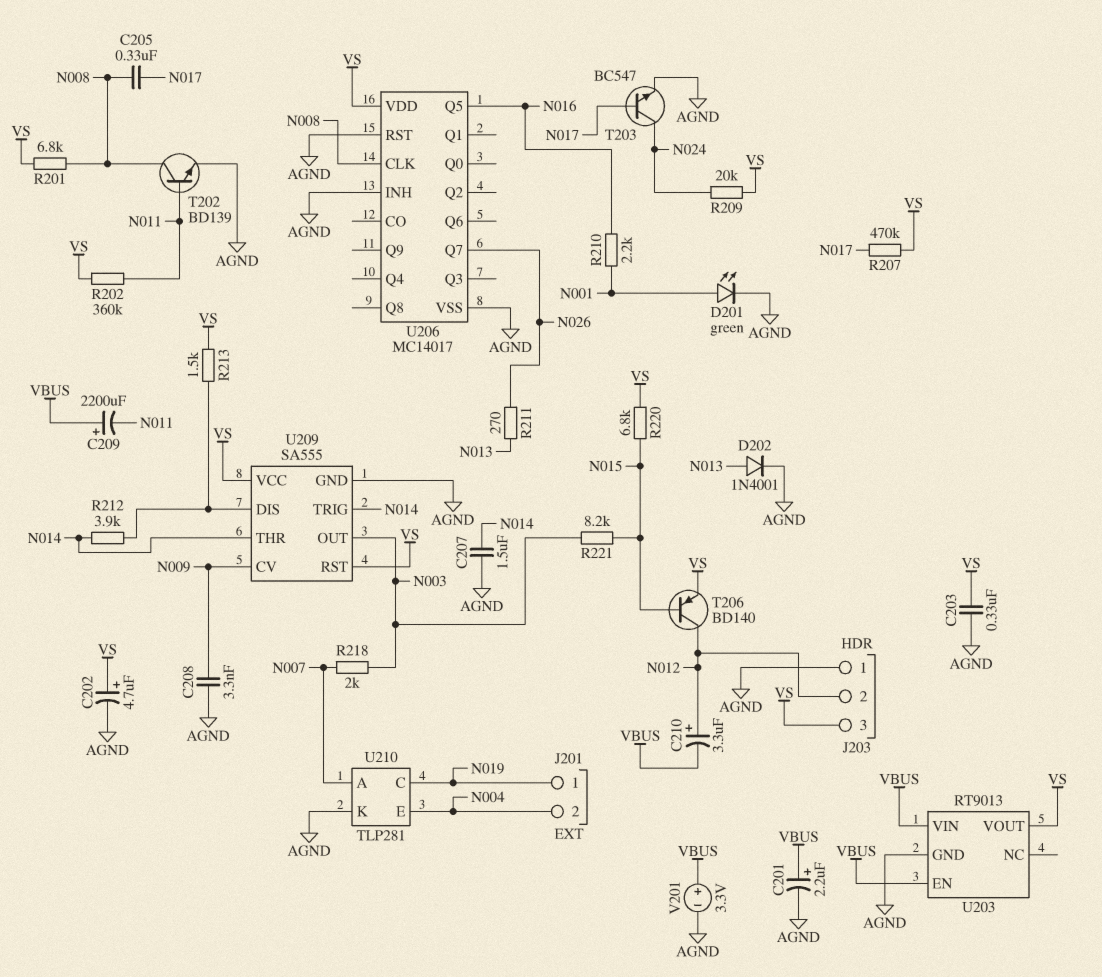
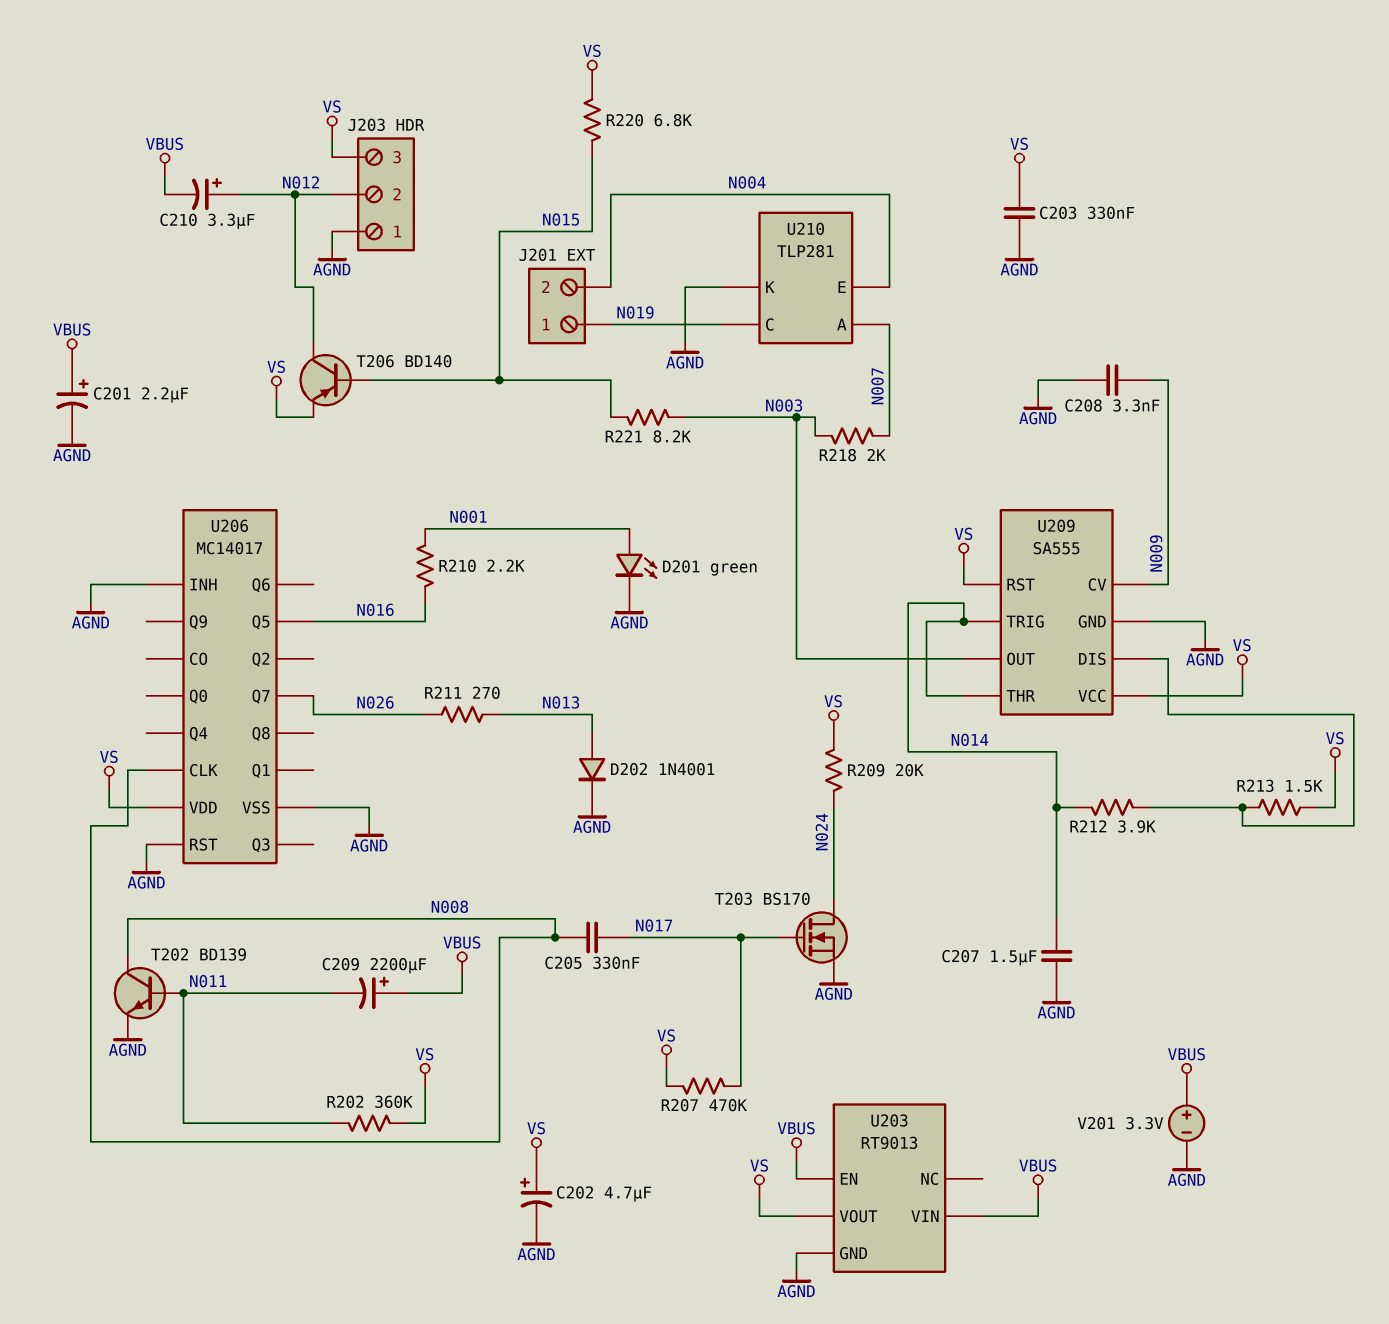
R201: 6.8k (N008, VS) -> none
T203: NPN BC547 (B N017, C N024, E AGND) -> NMOS BS170 (G N017, D N024, S AGND)

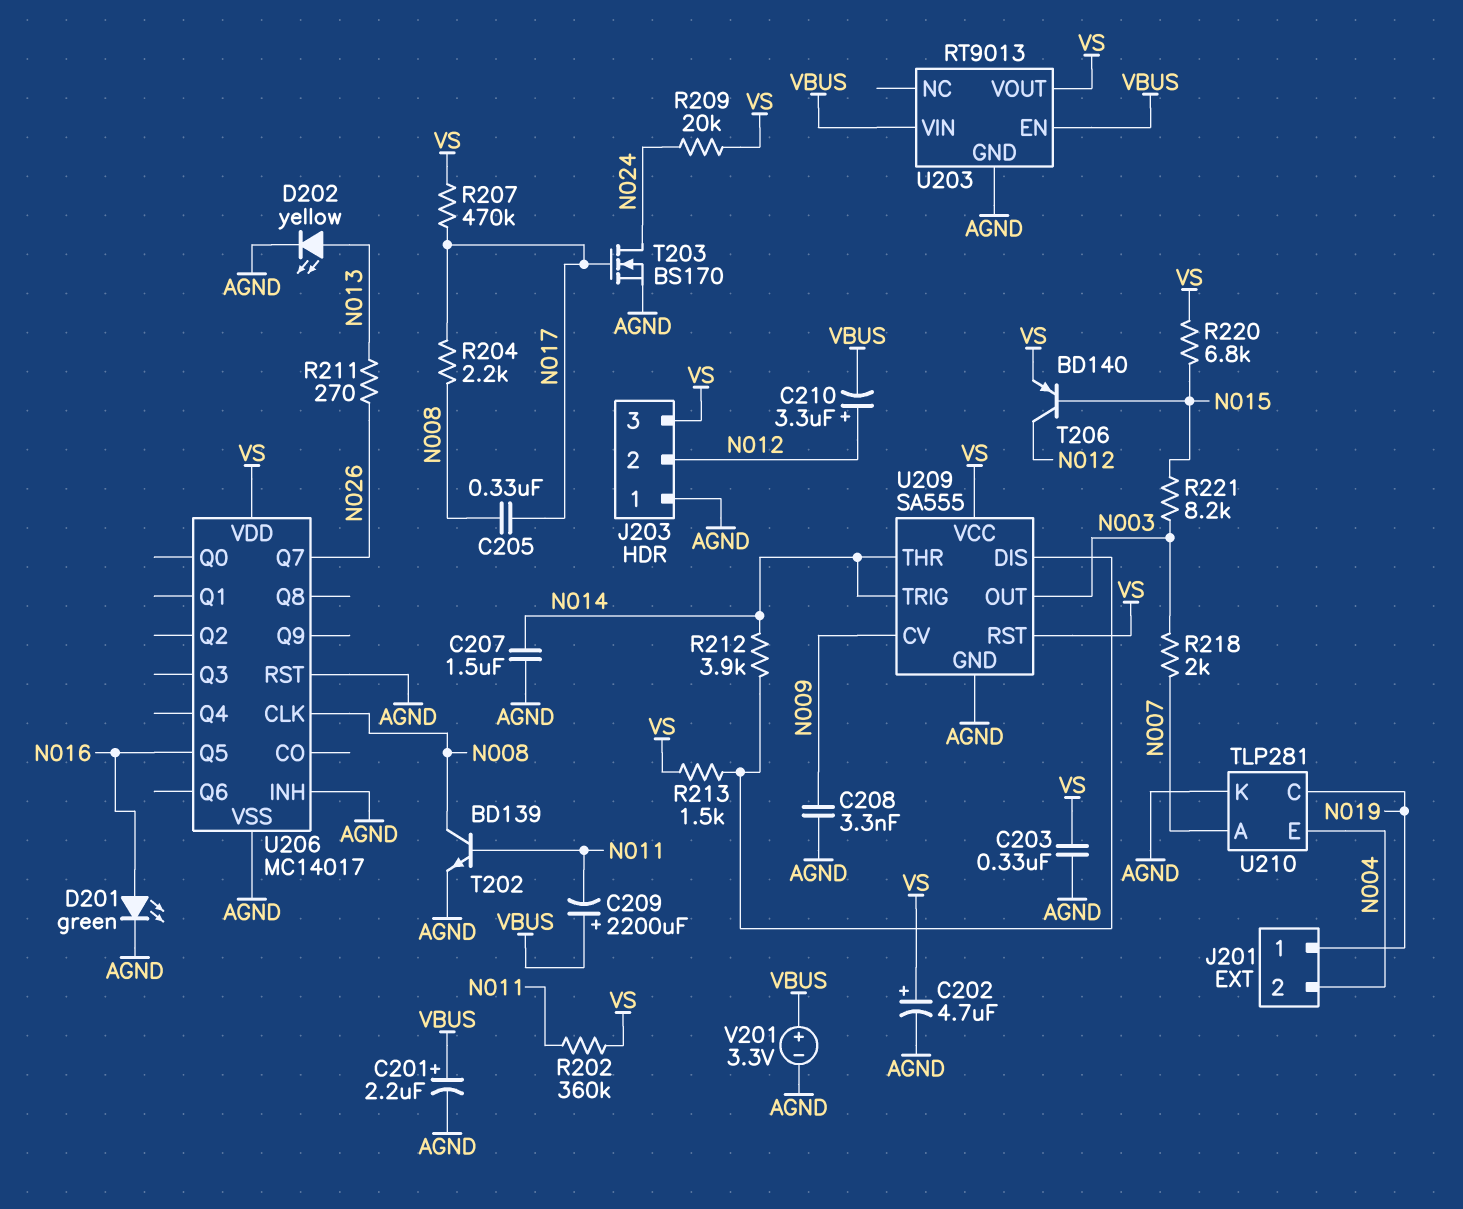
D201: LED green (A N001, K AGND) -> LED green (A N016, K AGND)
D202: diode 1N4001 (A N013, K AGND) -> LED yellow (A N013, K AGND)
R204: none -> 2.2k (N008, N017)
R210: 2.2k (N001, N016) -> none

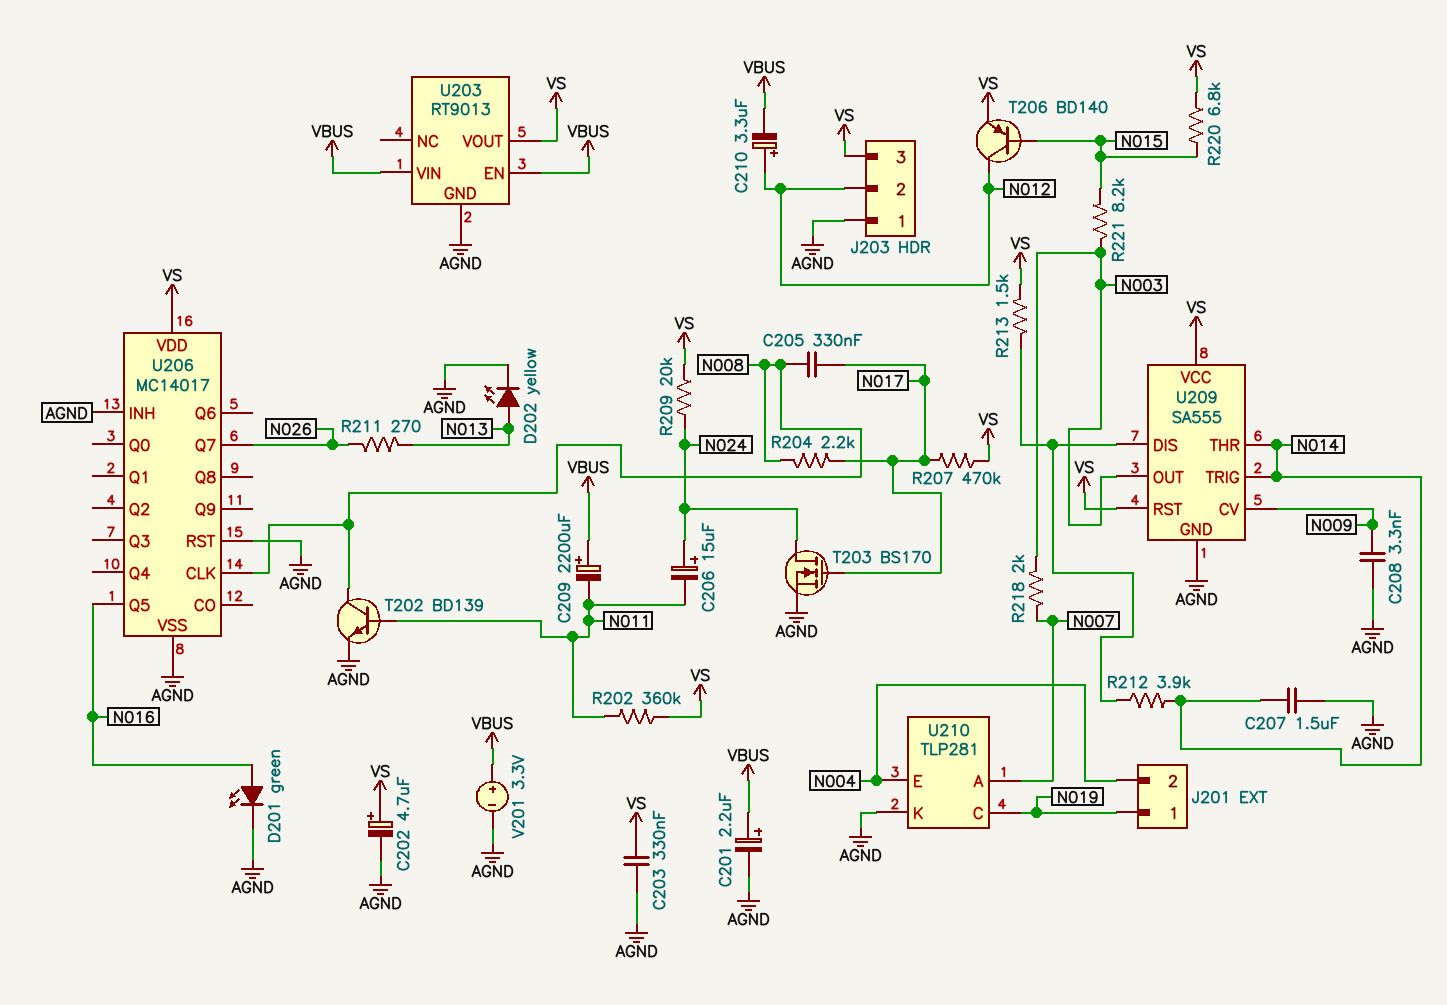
C206: none -> 15uF (plus N024, minus N011)

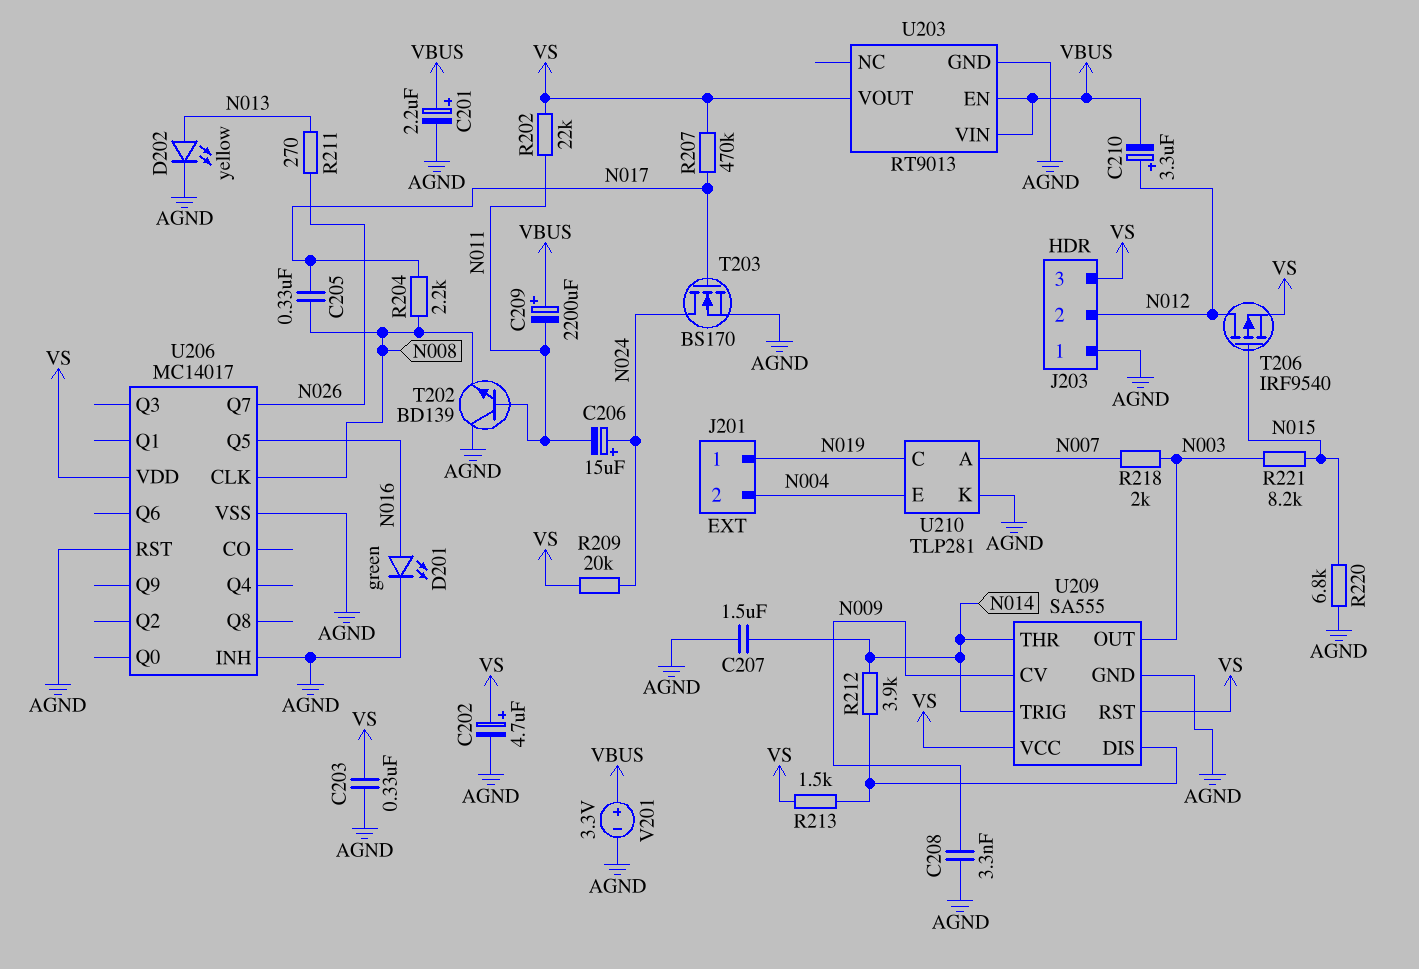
R202: 360k (N011, VS) -> 22k (N011, VS)
R220: 6.8k (N015, VS) -> 6.8k (AGND, N015)
T202: NPN BD139 (B N011, C N008, E AGND) -> NPN BD139 (B N011, C AGND, E N008)
T206: PNP BD140 (B N015, C N012, E VS) -> PMOS IRF9540 (G N015, D N012, S VS)

